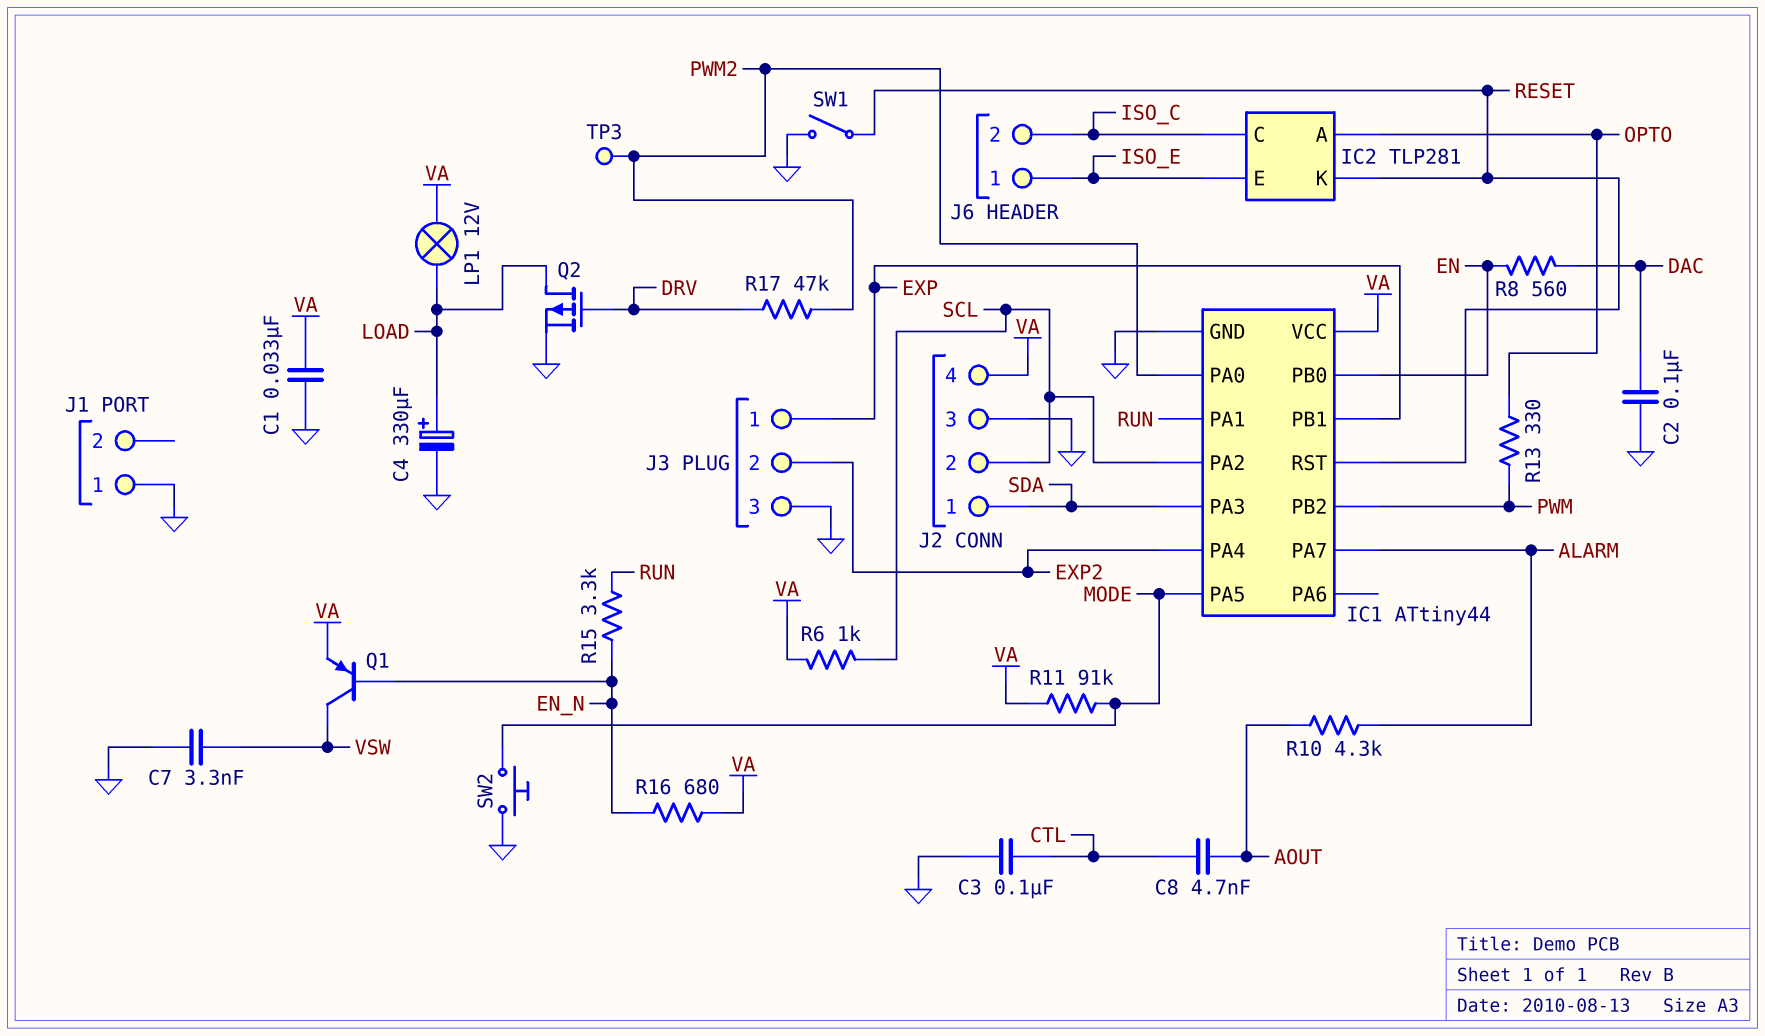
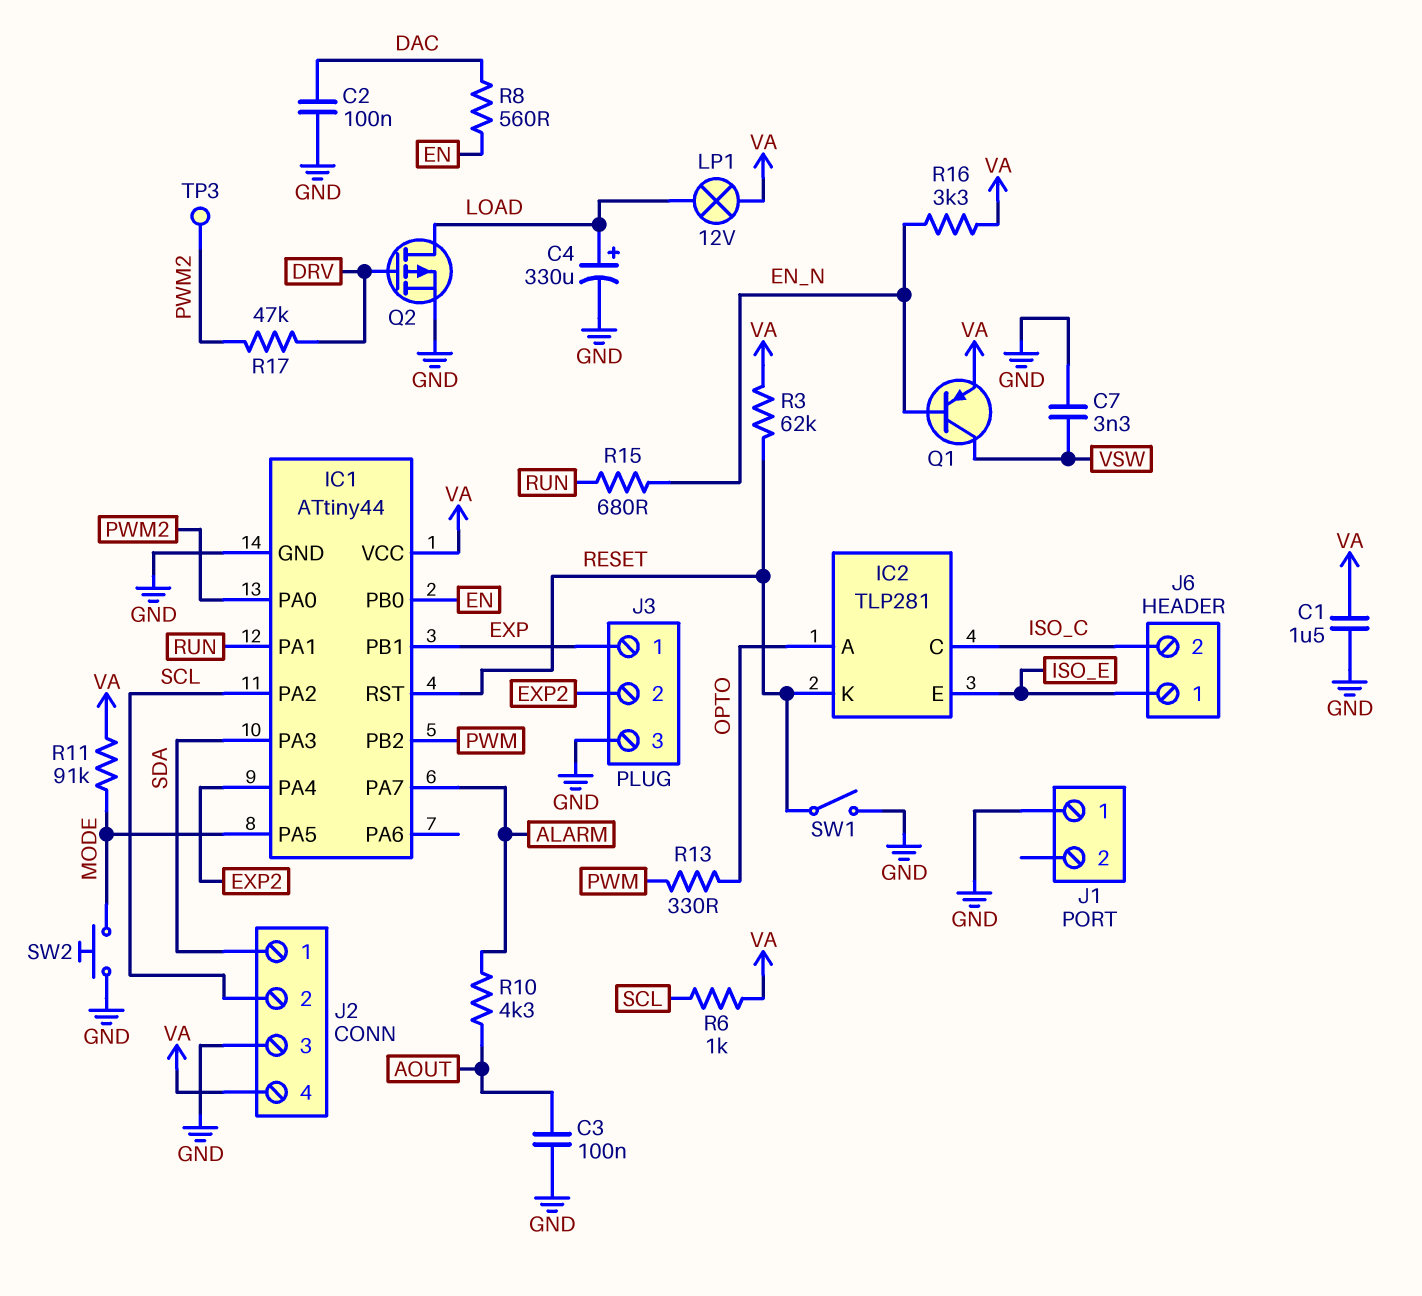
C1: 33nF (GND, VA) -> 1.5uF (GND, VA)
C3: 100nF (CTL, GND) -> 100nF (AOUT, GND)
C8: 4.7nF (AOUT, CTL) -> none
R3: none -> 62k (RESET, VA)
R15: 3.3k (EN_N, RUN) -> 680 (EN_N, RUN)
R16: 680 (EN_N, VA) -> 3.3k (EN_N, VA)

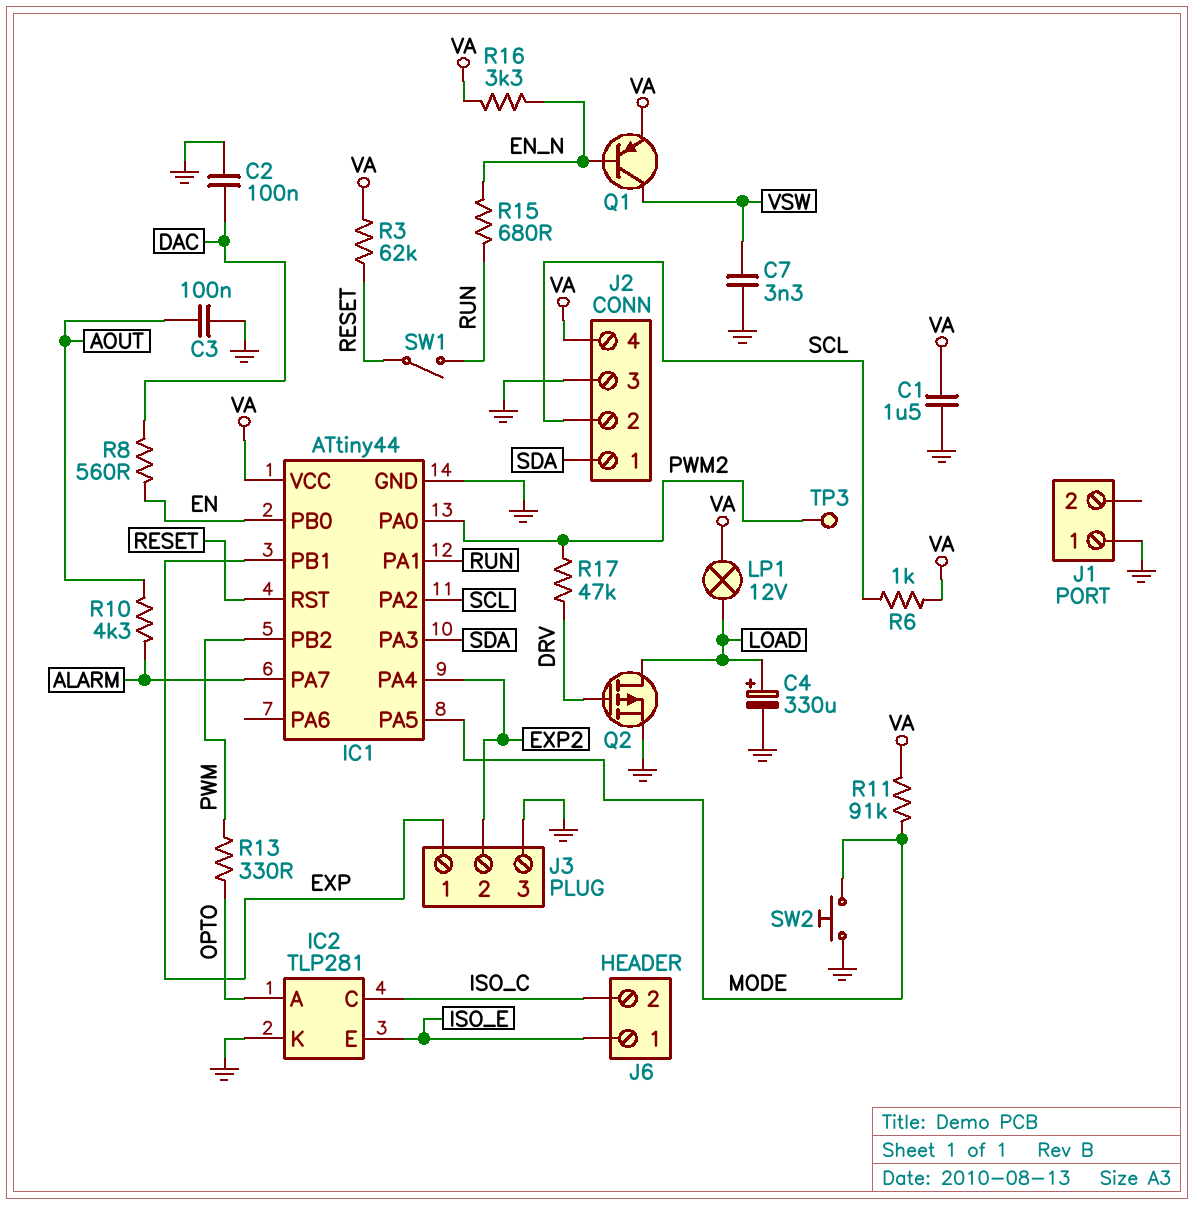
IC2 pin K: RESET -> GND
SW1: switch (GND, RESET) -> switch (RESET, RUN)

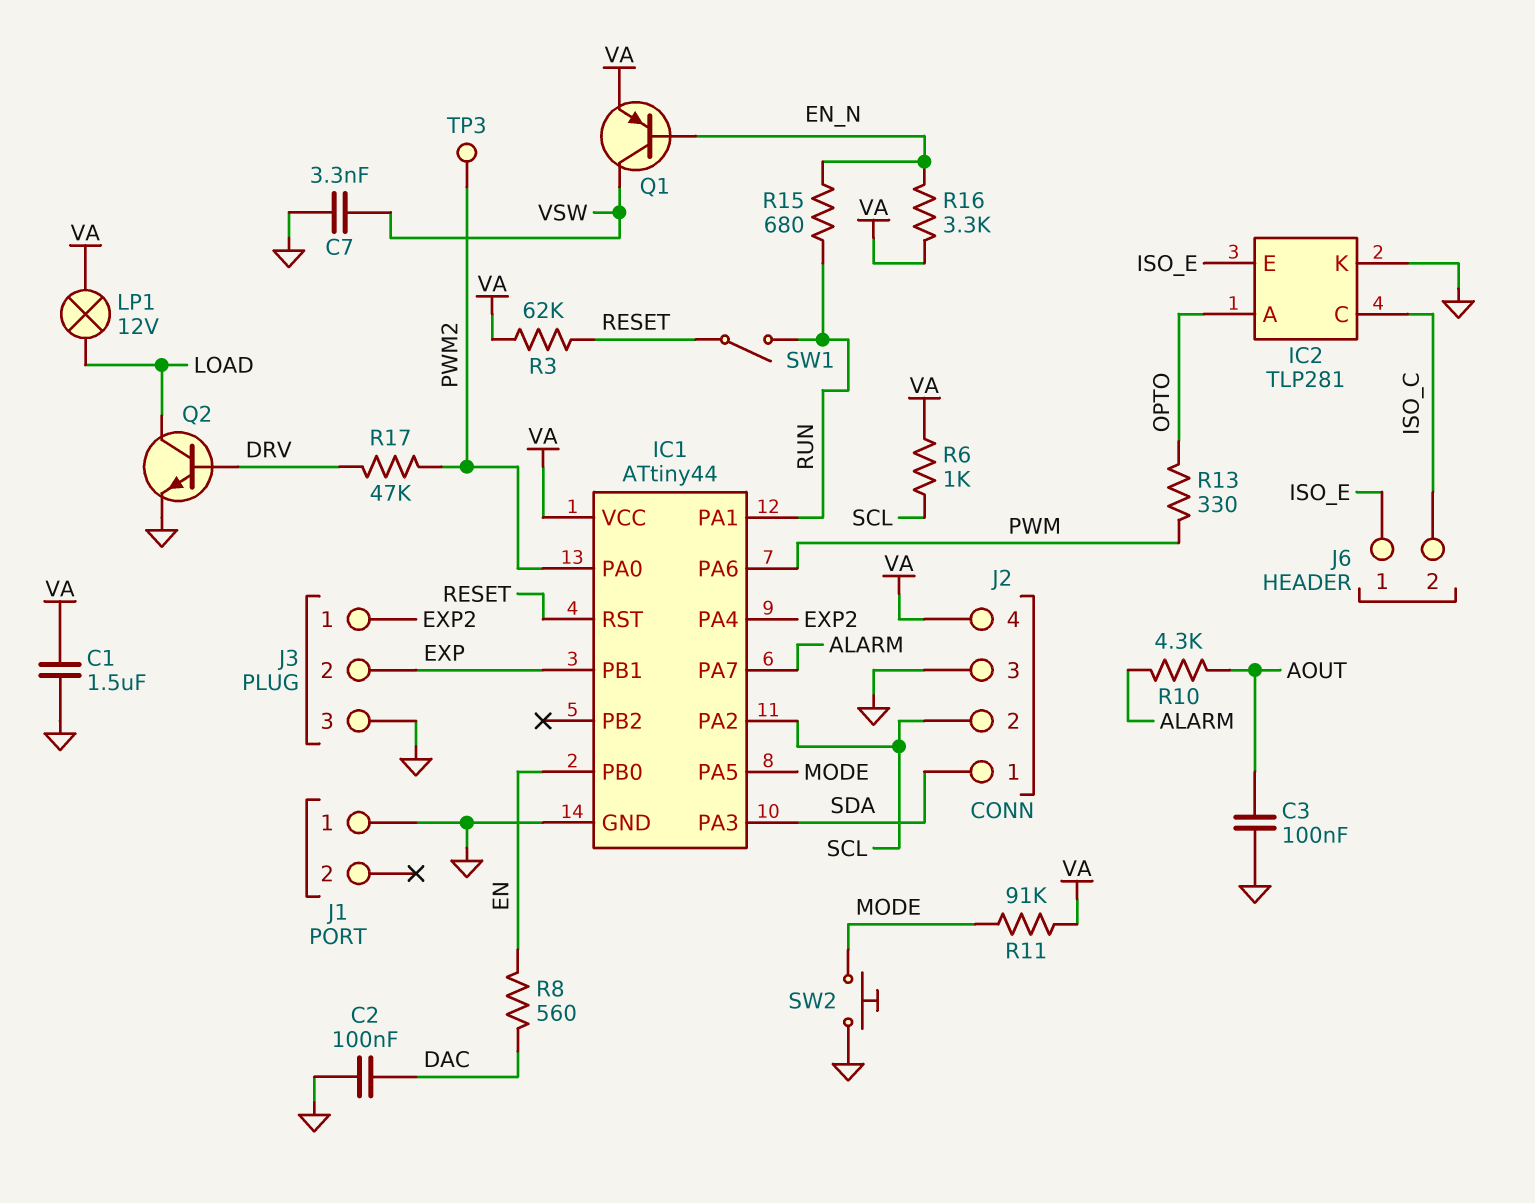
C4: 330uF (plus LOAD, minus GND) -> none
IC1 pin PA6: none -> PWM
IC1 pin PB2: PWM -> none
J3 pin 1: EXP -> EXP2
J3 pin 2: EXP2 -> EXP
Q2: PMOS (G DRV, D LOAD, S GND) -> NPN (B DRV, C LOAD, E GND)

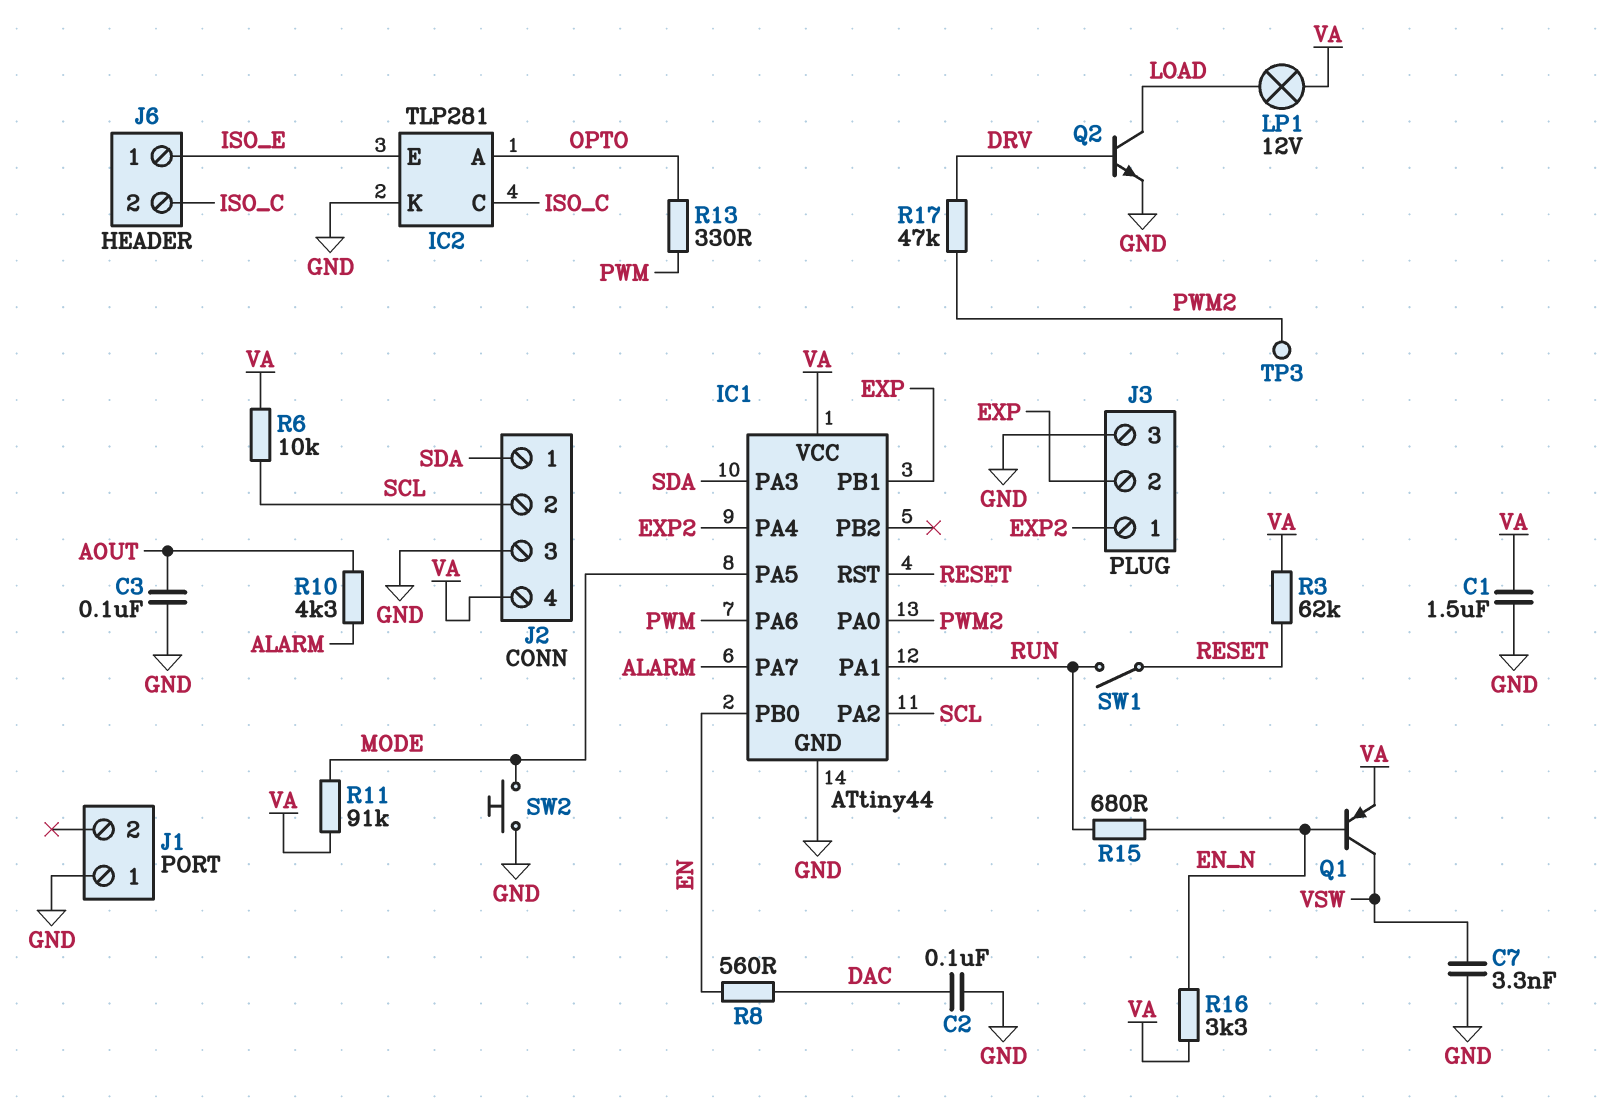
R6: 1k (SCL, VA) -> 10k (SCL, VA)

